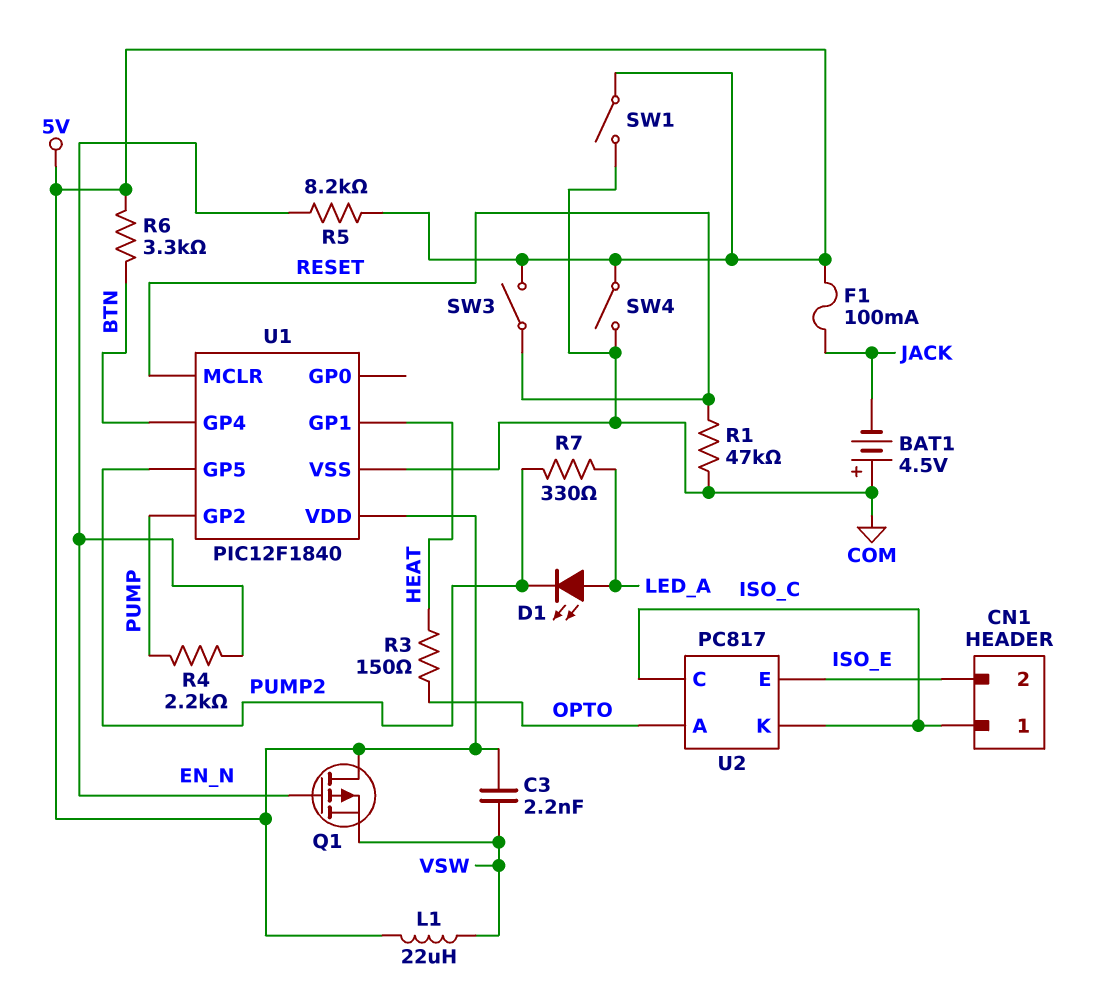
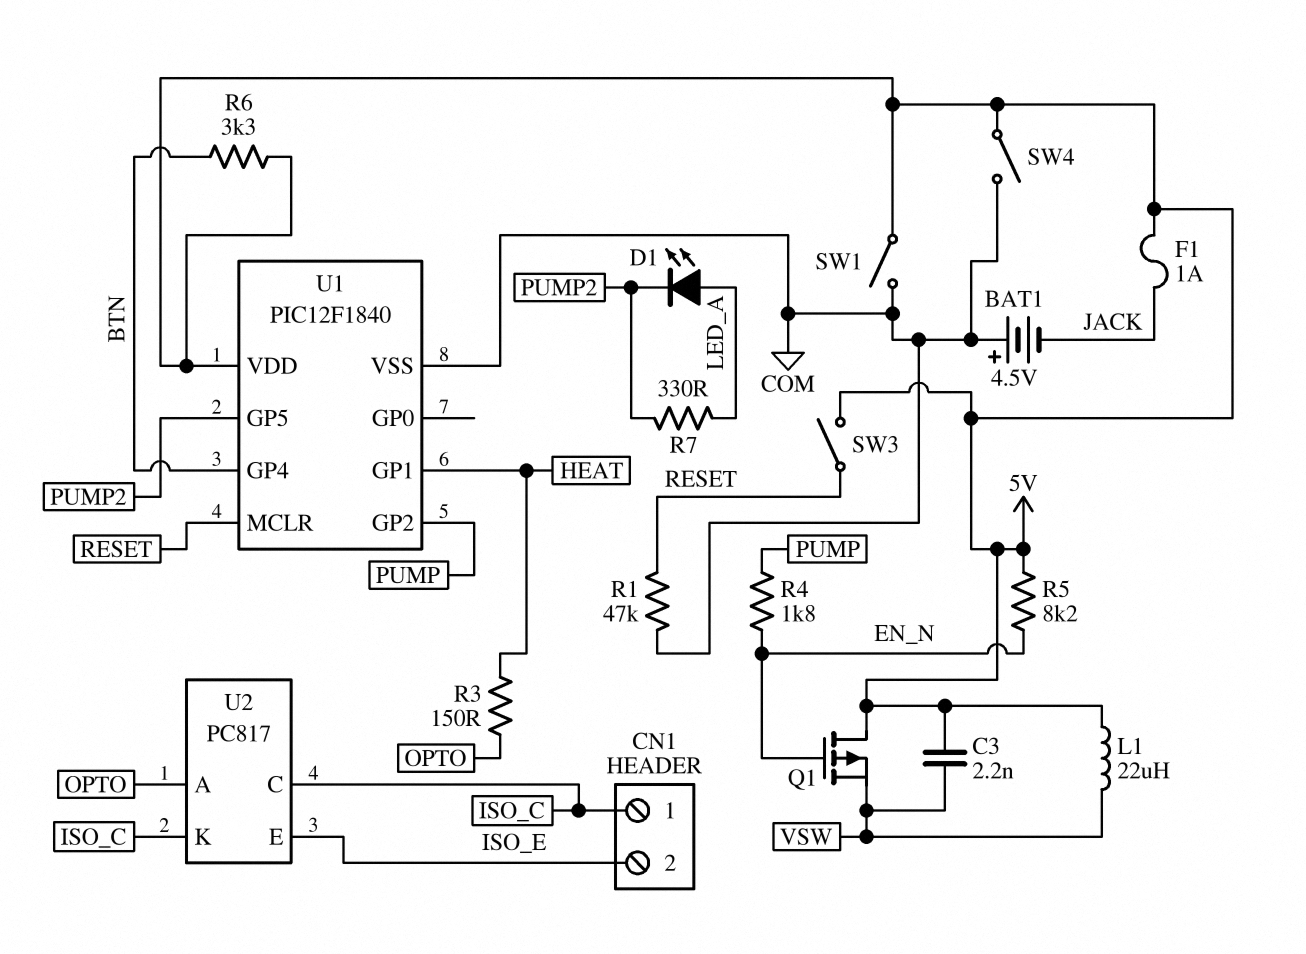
F1: 100mA (5V, JACK) -> 1A (5V, JACK)
R4: 2.2k (EN_N, PUMP) -> 1.8k (EN_N, PUMP)

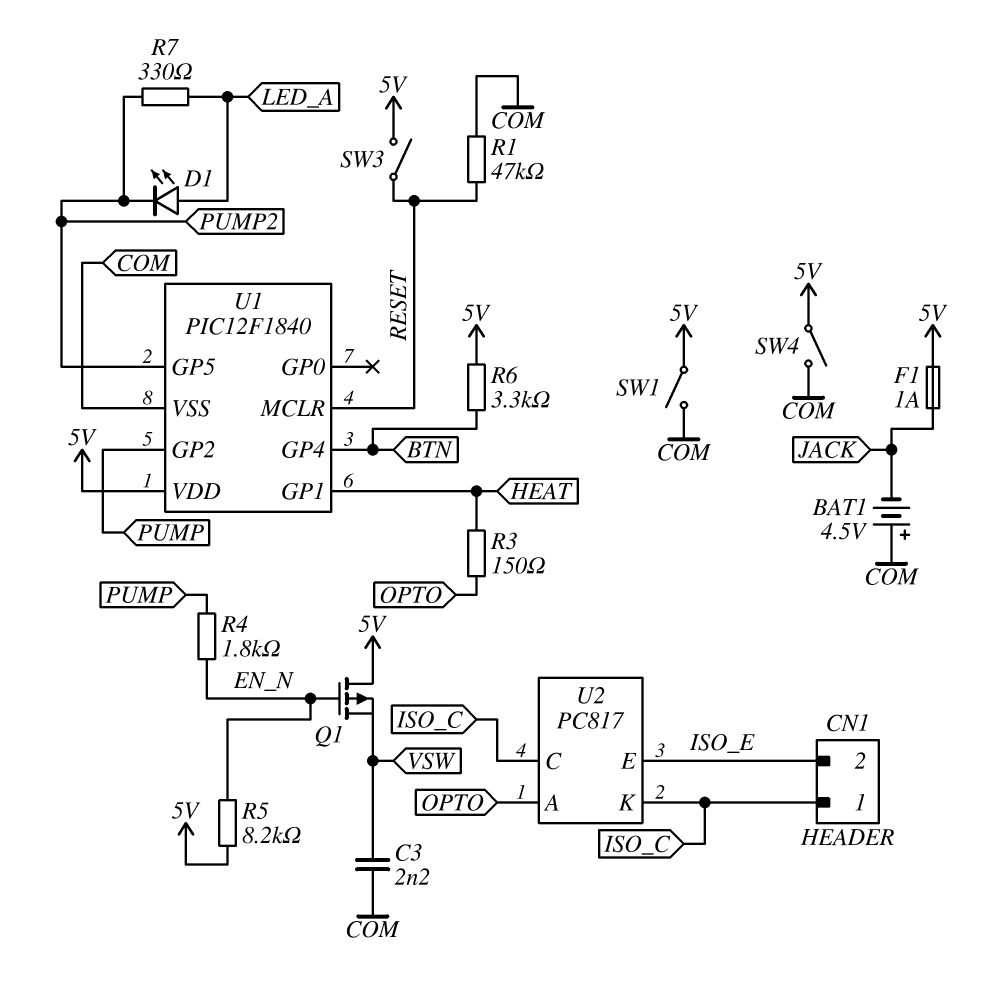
C3: 2.2nF (5V, VSW) -> 2.2nF (COM, VSW)
L1: 22uH (5V, VSW) -> none

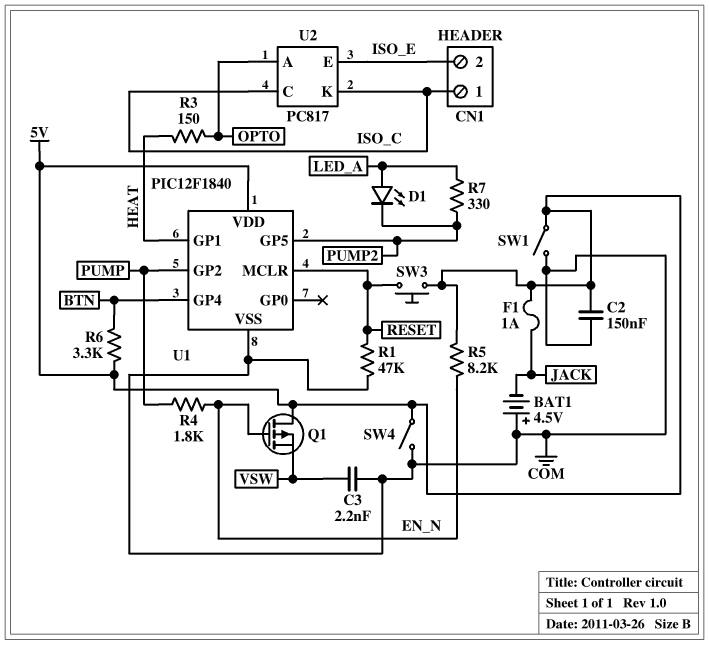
C2: none -> 150nF (5V, COM)
SW3: switch (5V, RESET) -> button (5V, RESET)

